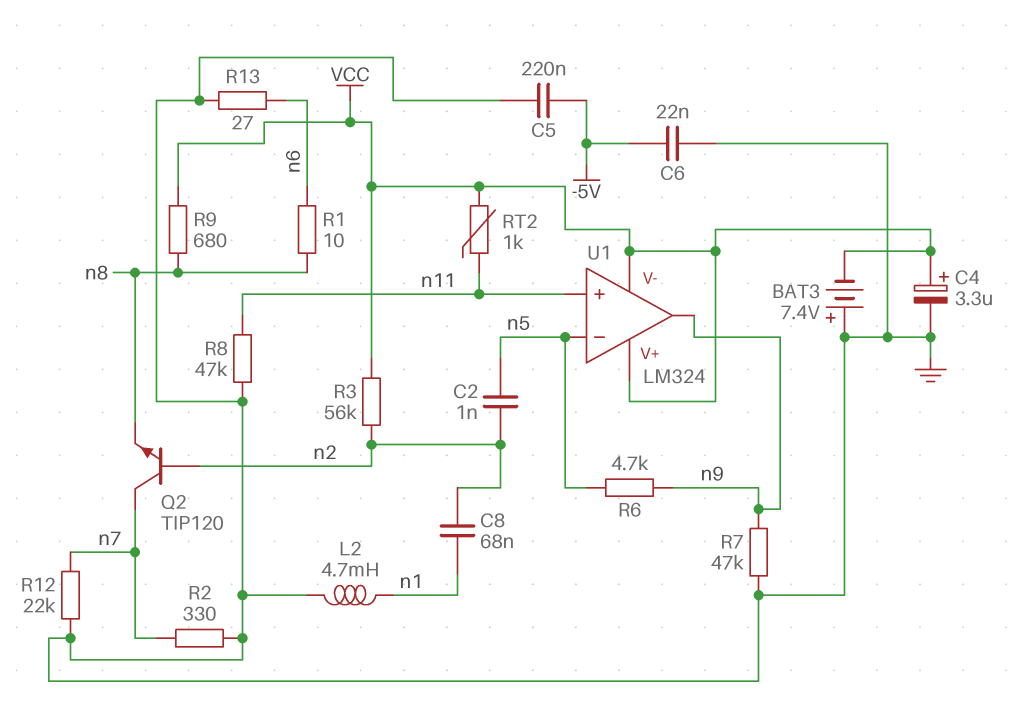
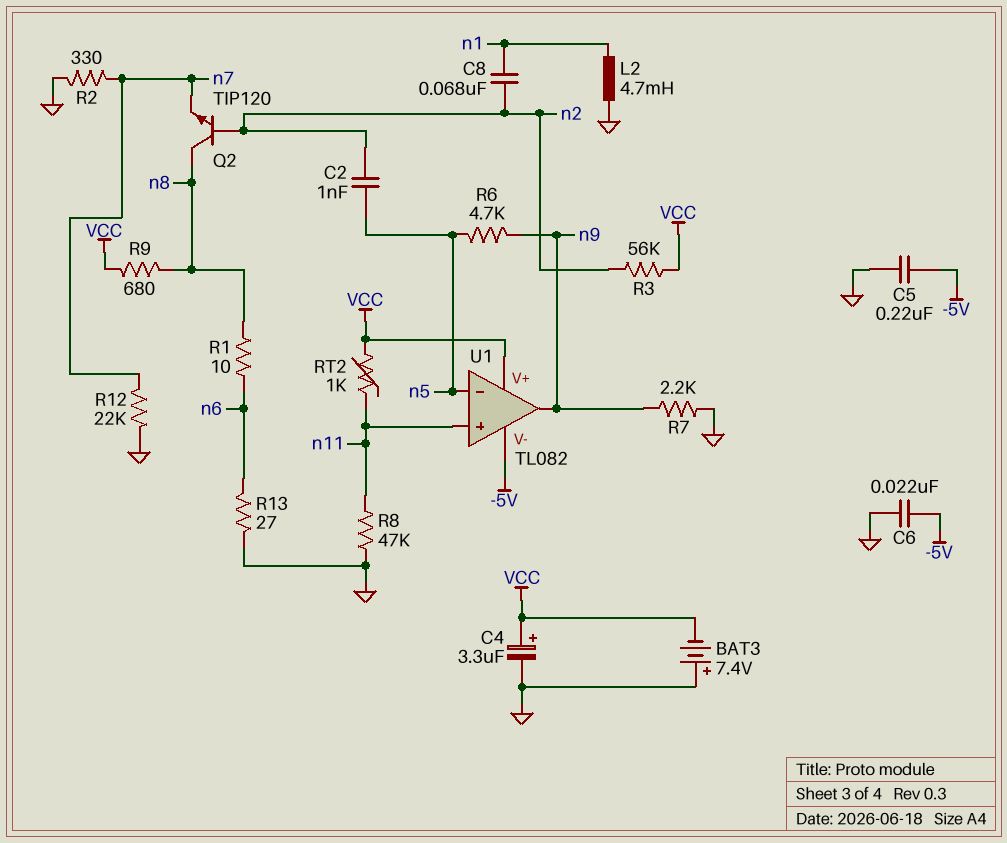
Q2: NPN TIP120 (B n2, C n7, E n8) -> NPN TIP120 (B n2, C n8, E n7)
R7: 47k (GND, n9) -> 2.2k (GND, n9)
U1: LM324 -> TL082
U1 pin V-: VCC -> -5V

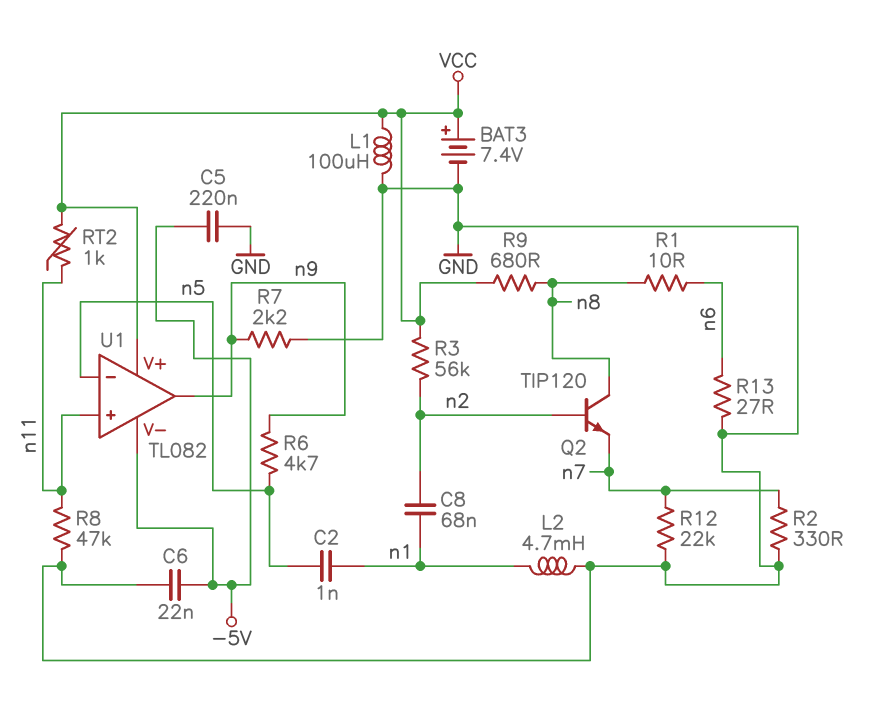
BAT3: 7.4V (plus GND, minus VCC) -> 7.4V (plus VCC, minus GND)
C2: 1nF (n2, n5) -> 1nF (n1, n5)
C4: 3.3uF (plus VCC, minus GND) -> none
L1: none -> 100uH (GND, VCC)

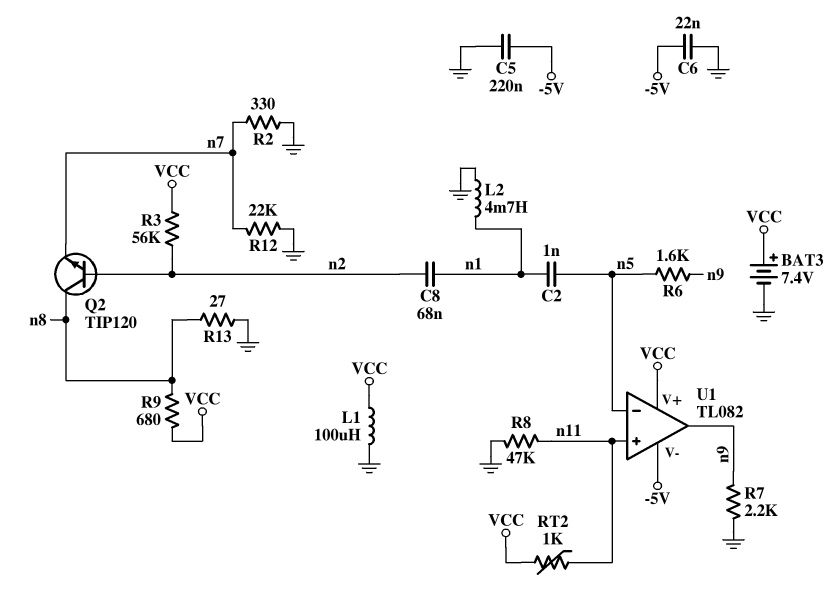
R1: 10 (n6, n8) -> none
R6: 4.7k (n5, n9) -> 1.6k (n5, n9)
R13: 27 (GND, n6) -> 27 (GND, n8)

